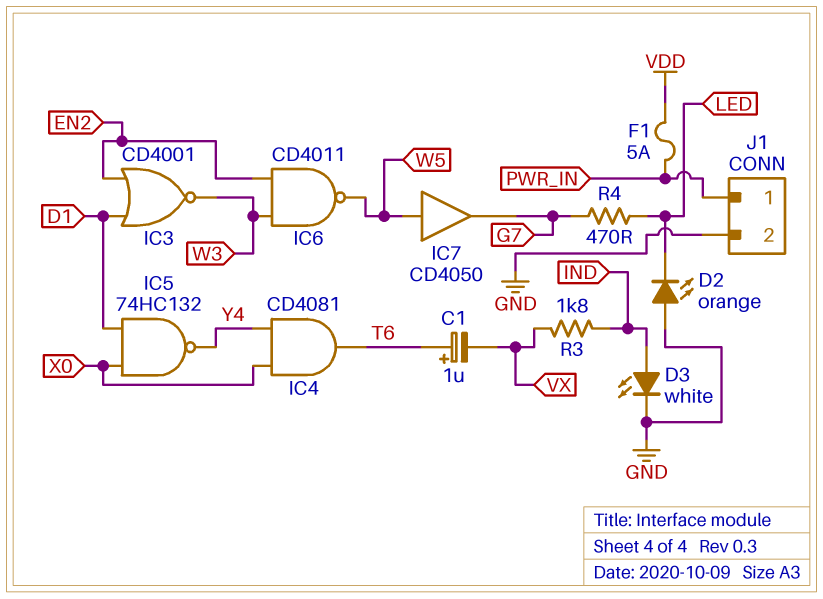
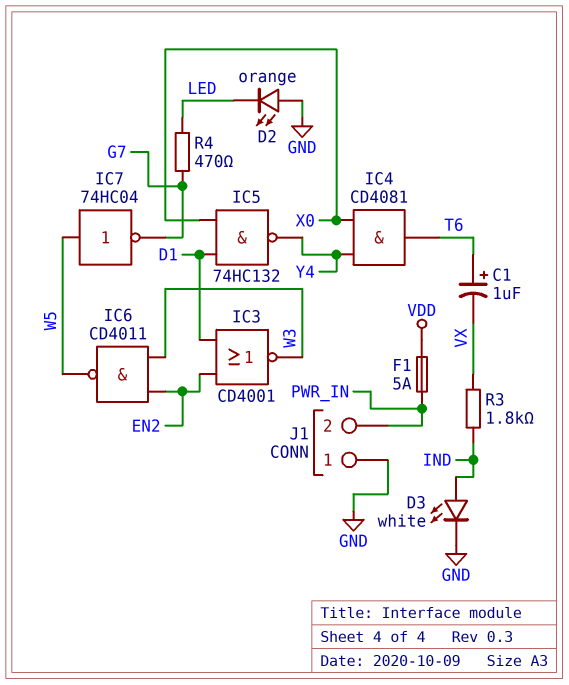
IC7: buffer CD4050 (in W5, out G7) -> NOT 74HC04 (in W5, out G7)
J1 pin 1: PWR_IN -> GND
J1 pin 2: GND -> PWR_IN

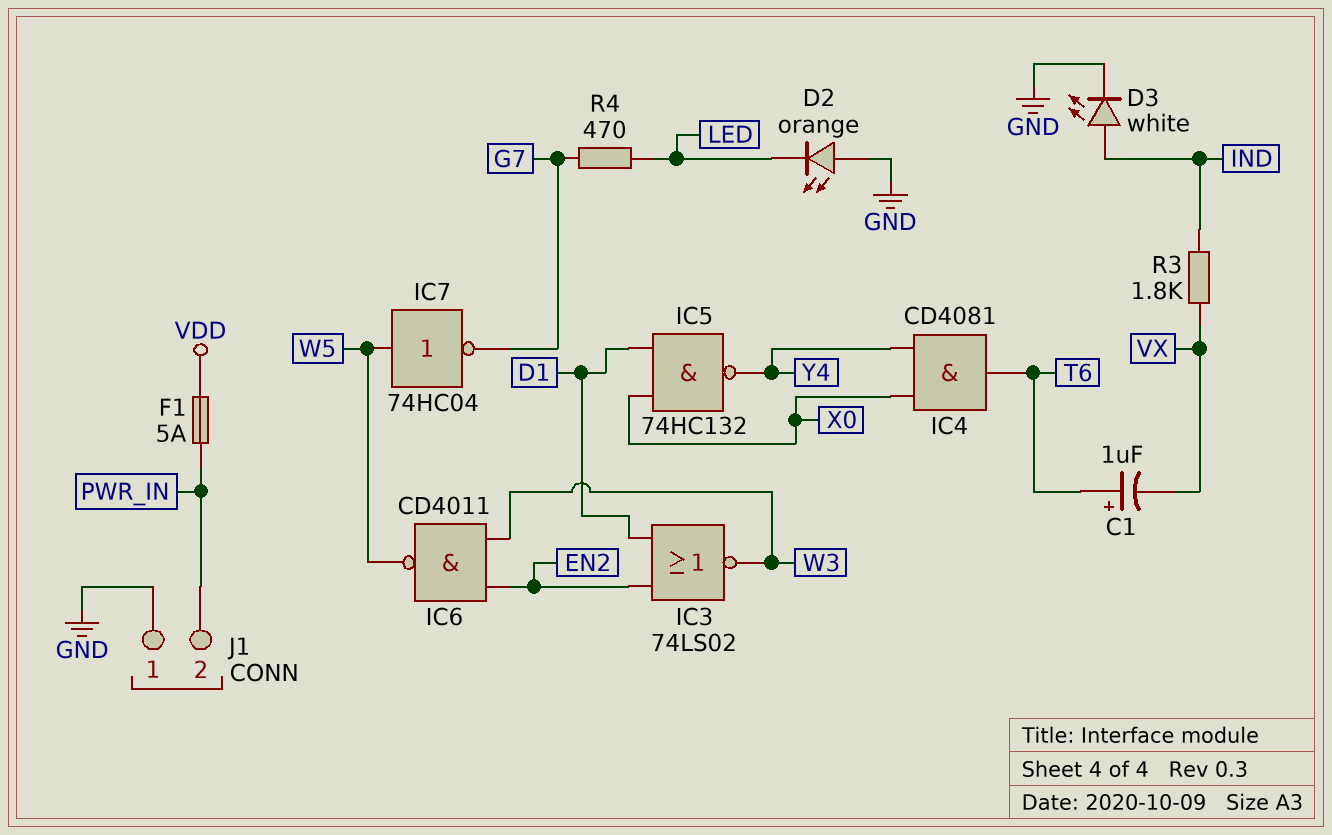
IC3: NOR CD4001 (in D1, in EN2, out W3) -> NOR 74LS02 (in D1, in EN2, out W3)

